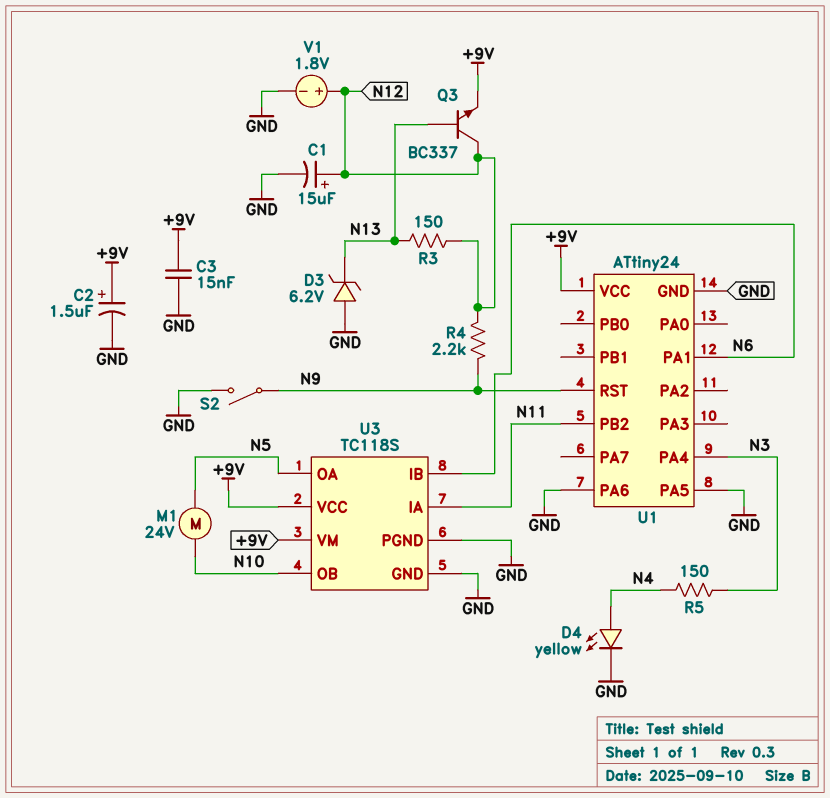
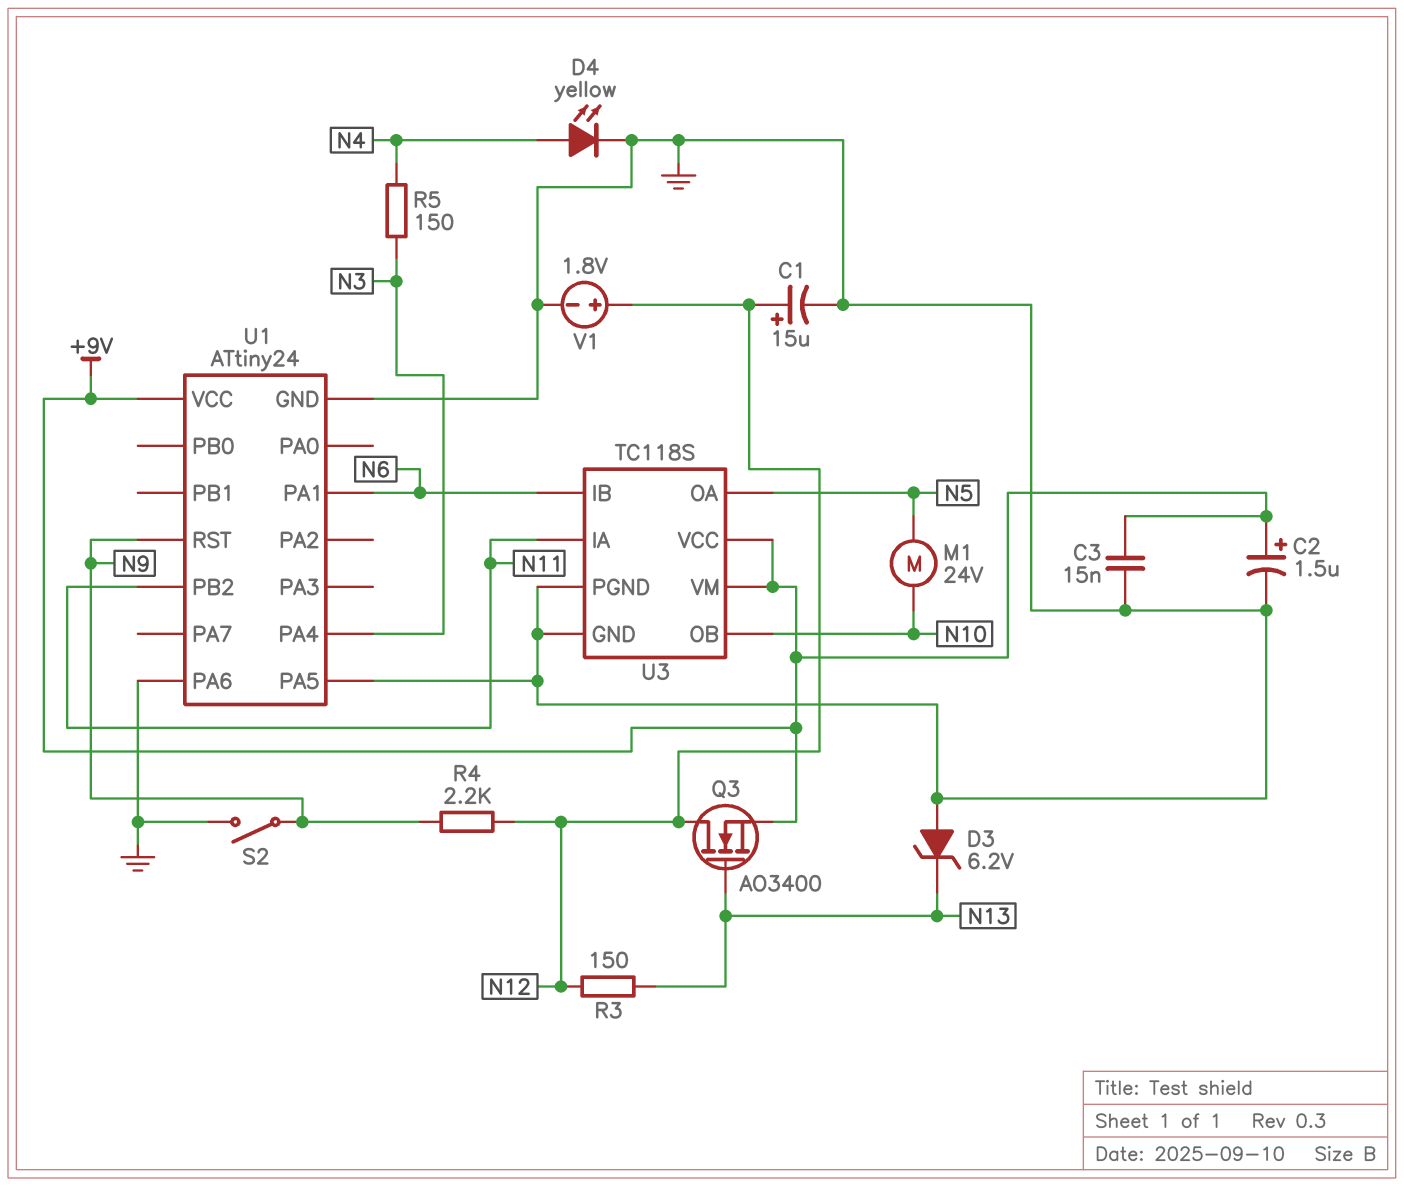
Q3: NPN BC337 (B N13, C N12, E +9V) -> NMOS AO3400 (G N13, D N12, S +9V)

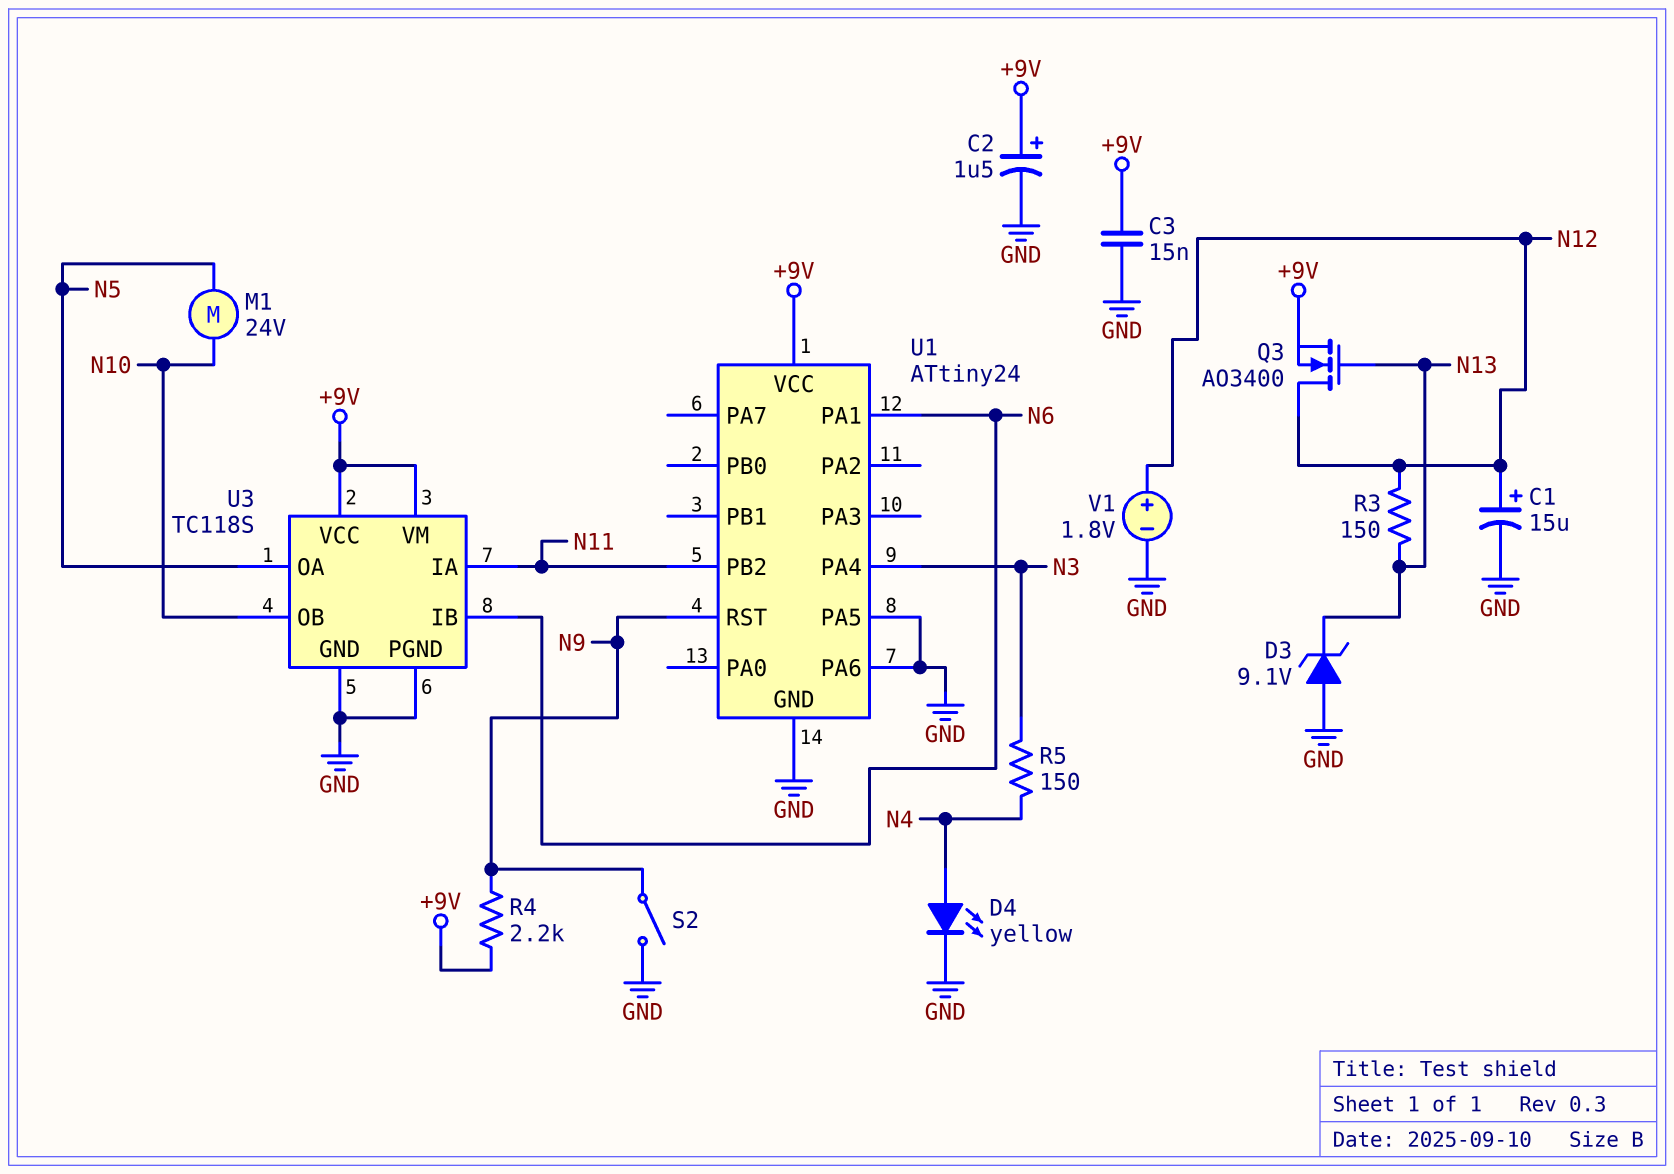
D3: zener 6.2V (A GND, K N13) -> zener 9.1V (A GND, K N13)
R4: 2.2k (N9, N12) -> 2.2k (+9V, N9)

